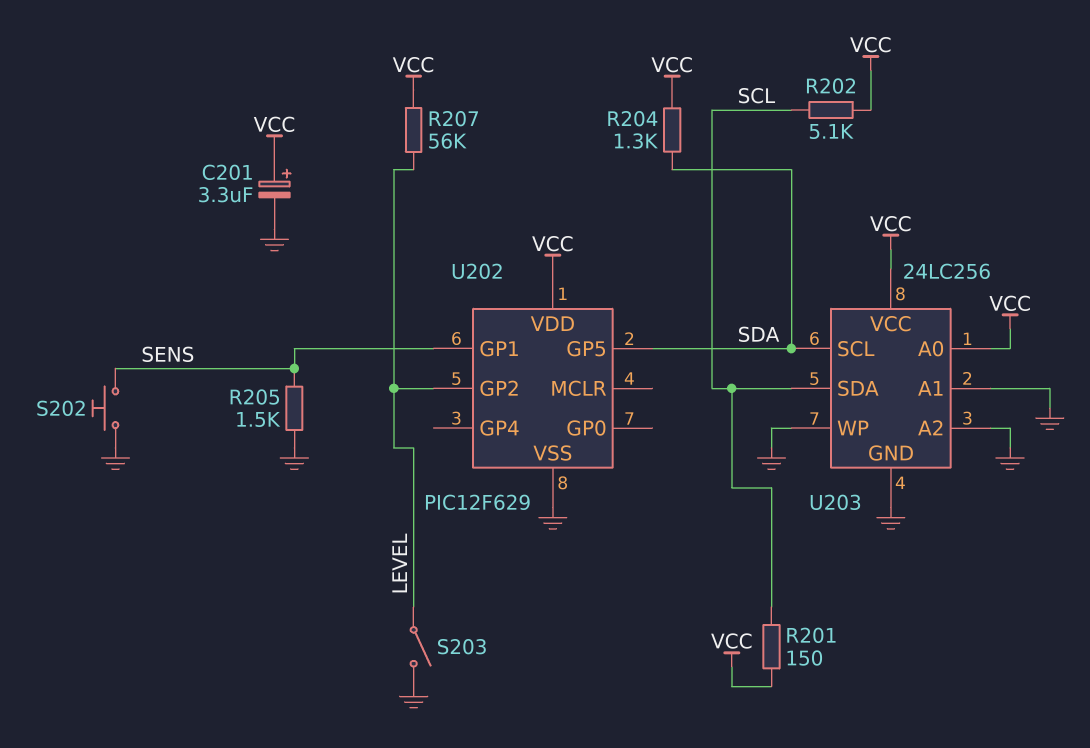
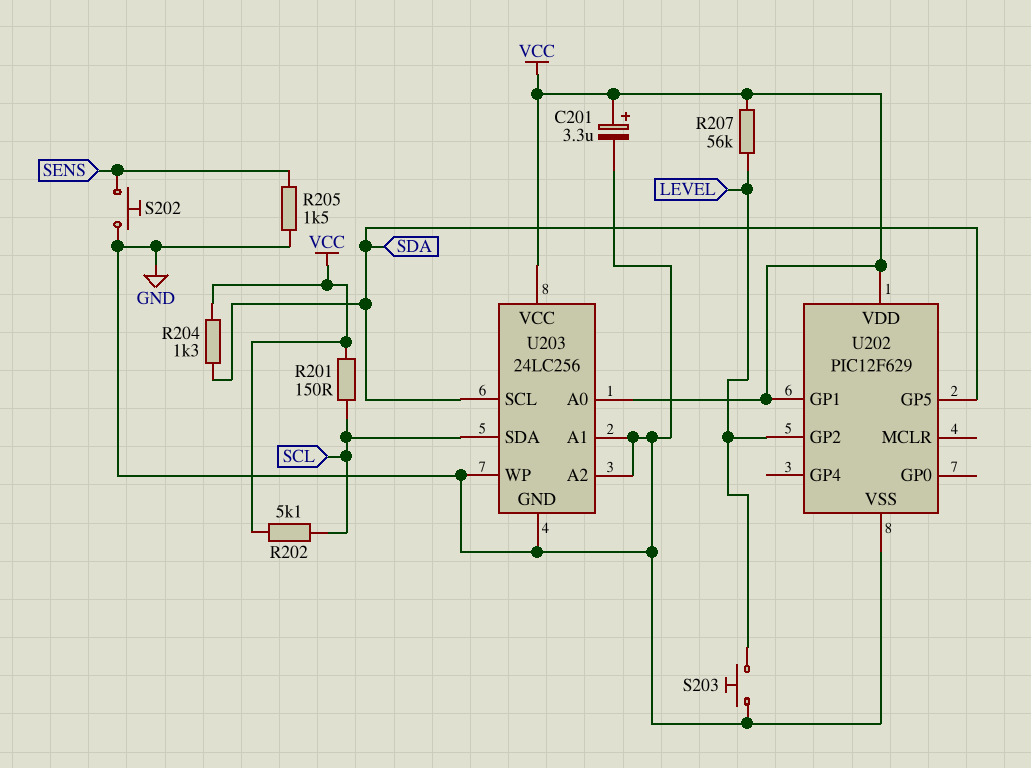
S203: switch (GND, LEVEL) -> button (GND, LEVEL)
U202 pin GP1: SENS -> VCC

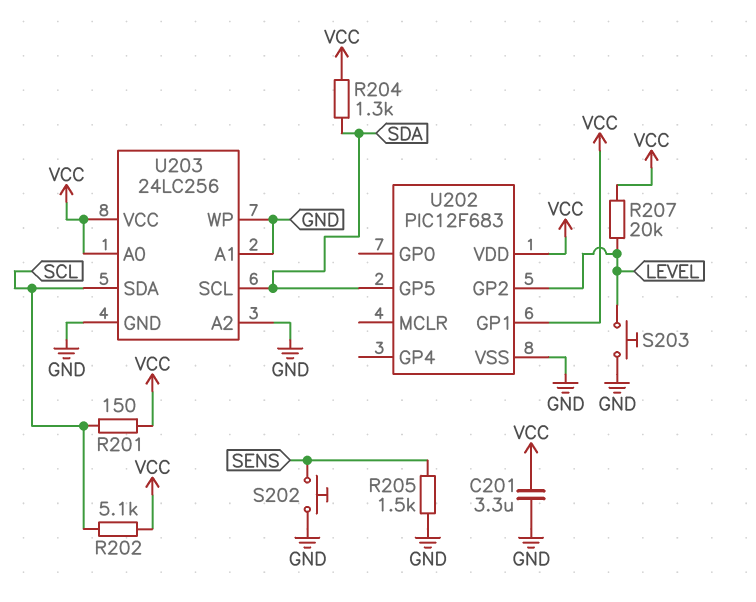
C201: 3.3uF (plus VCC, minus GND) -> 3.3uF (GND, VCC)
R207: 56k (LEVEL, VCC) -> 20k (LEVEL, VCC)
U202: PIC12F629 -> PIC12F683

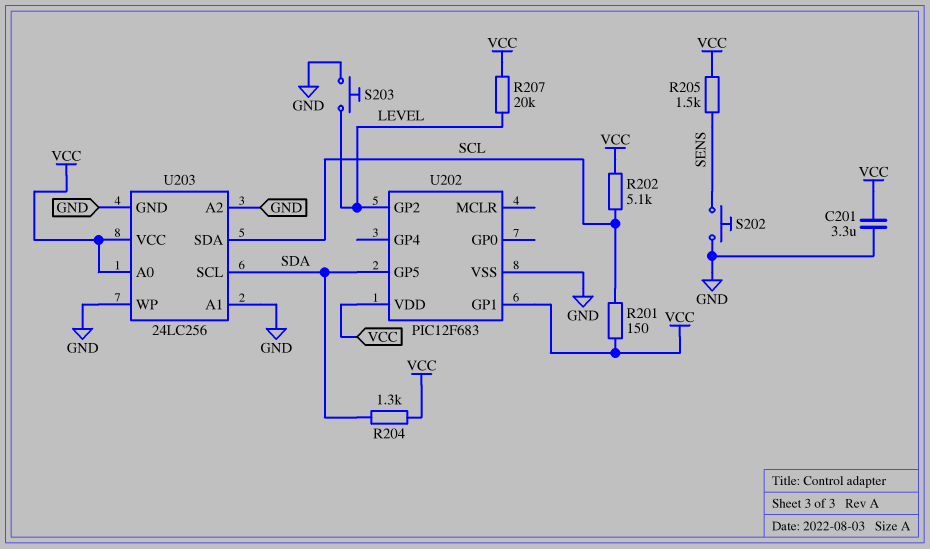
R205: 1.5k (GND, SENS) -> 1.5k (SENS, VCC)

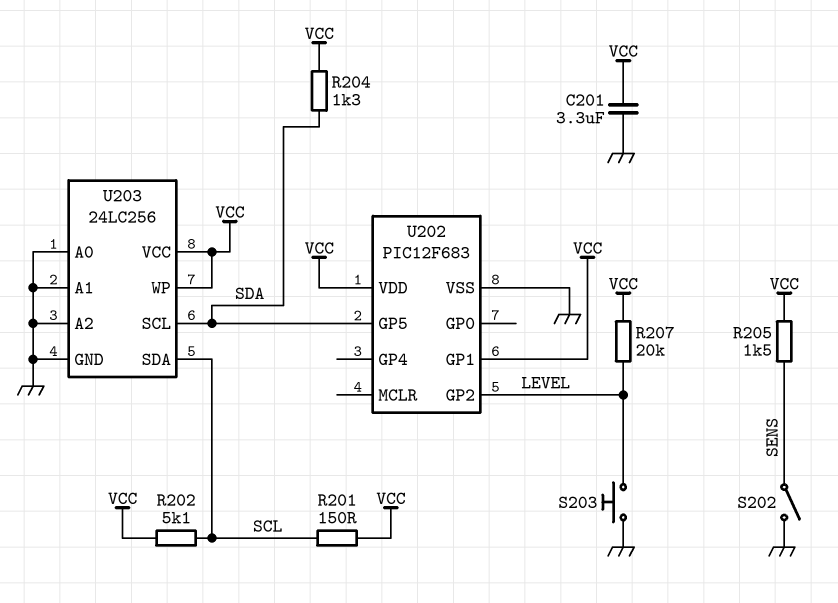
S202: button (GND, SENS) -> switch (GND, SENS)
U203 pin A0: VCC -> GND
U203 pin WP: GND -> VCC

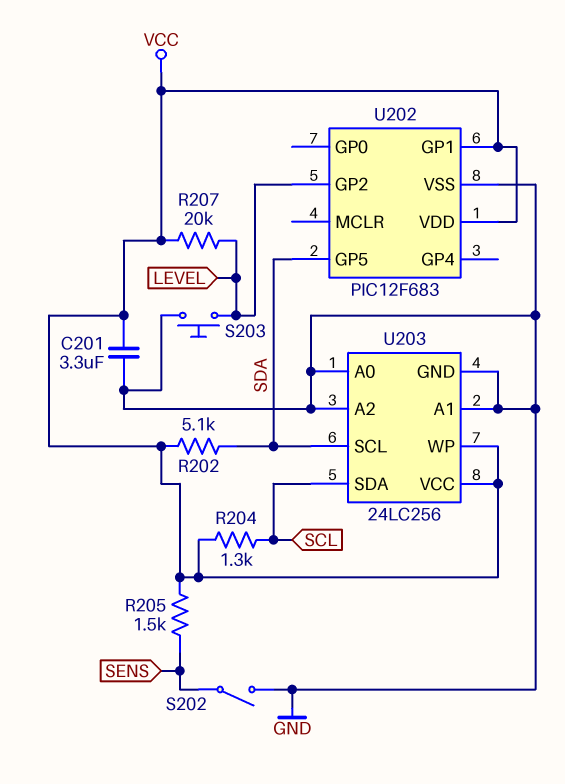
R201: 150 (SCL, VCC) -> none
R202: 5.1k (SCL, VCC) -> 5.1k (SDA, VCC)
R204: 1.3k (SDA, VCC) -> 1.3k (SCL, VCC)

